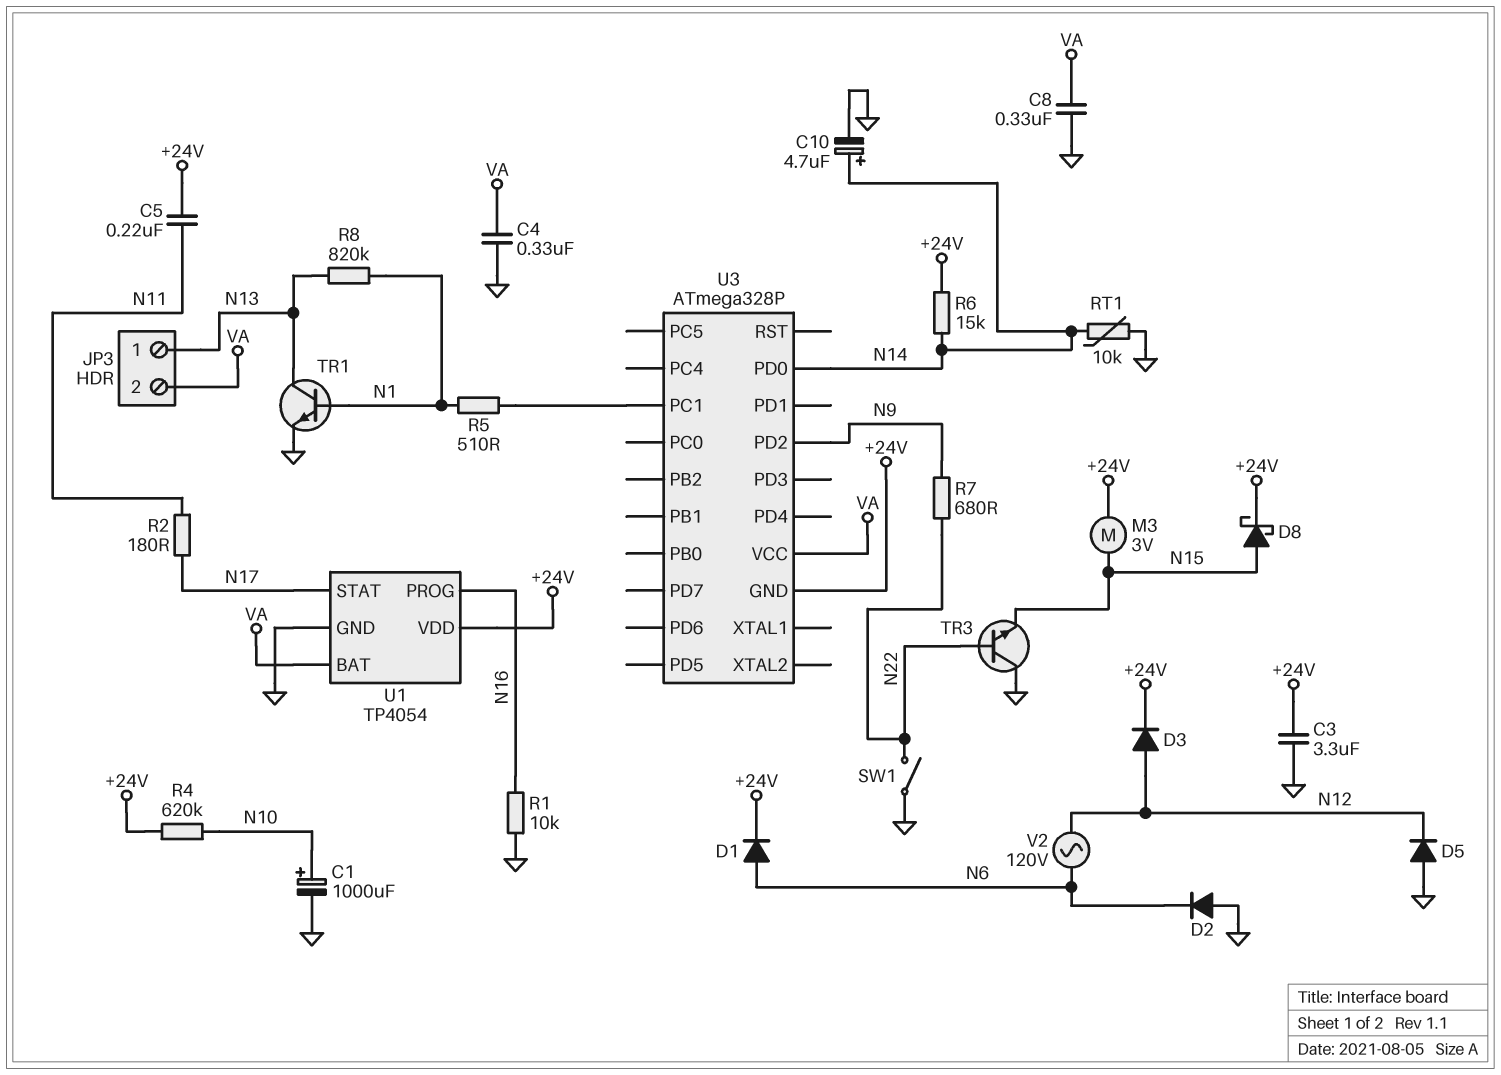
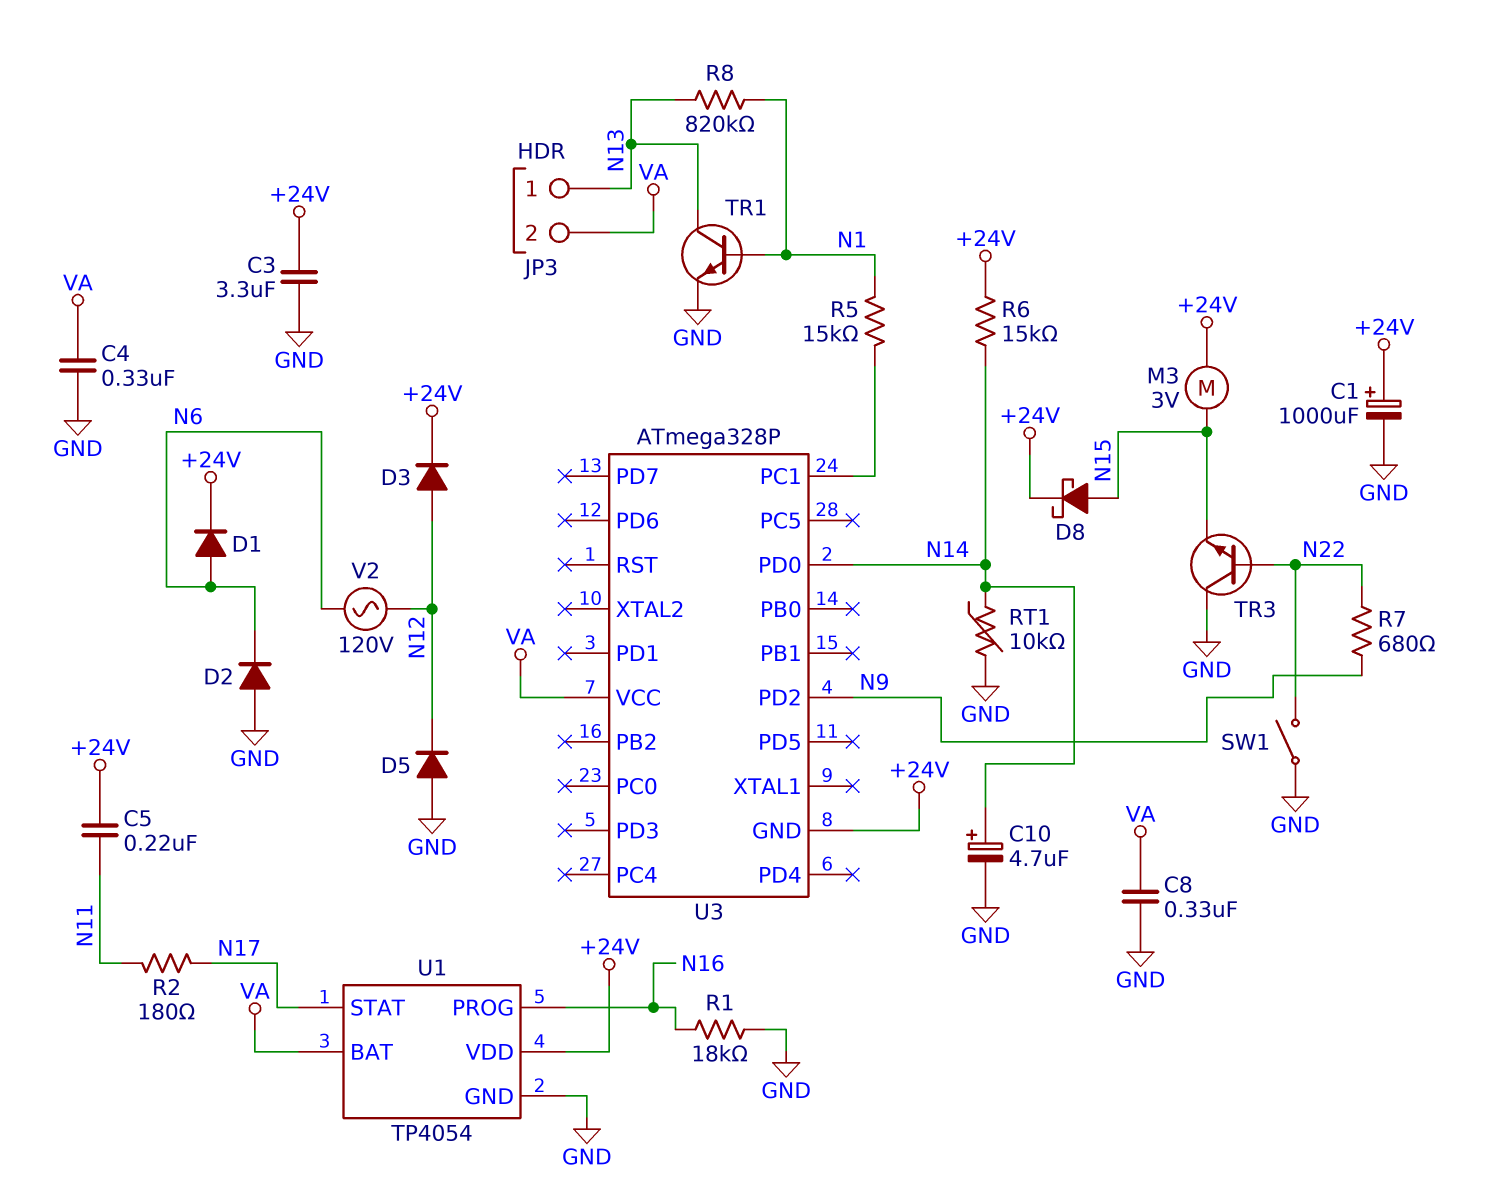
C1: 1000uF (plus N10, minus GND) -> 1000uF (plus +24V, minus GND)
R1: 10k (GND, N16) -> 18k (GND, N16)
R4: 620k (+24V, N10) -> none
R5: 510 (N1, U3/PC1) -> 15k (N1, U3/PC1)

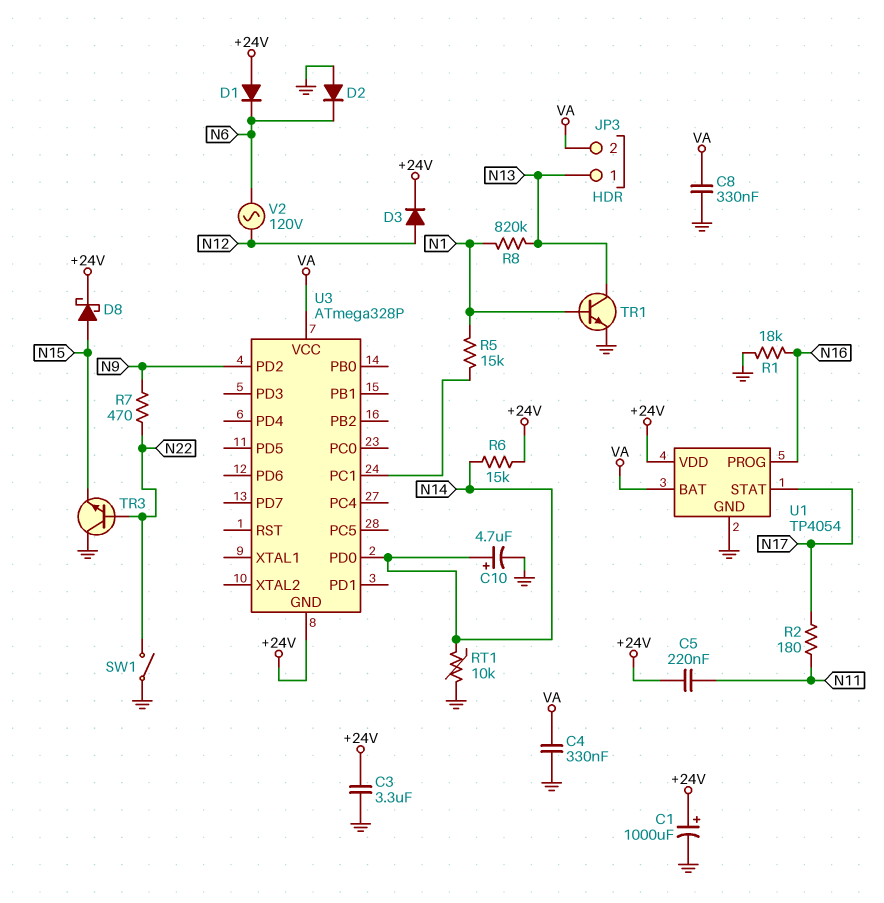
D1: diode (A N6, K +24V) -> diode (A +24V, K N6)
D5: diode (A GND, K N12) -> none
M3: motor 3V (+24V, N15) -> none
R7: 680 (N9, N22) -> 470 (N9, N22)

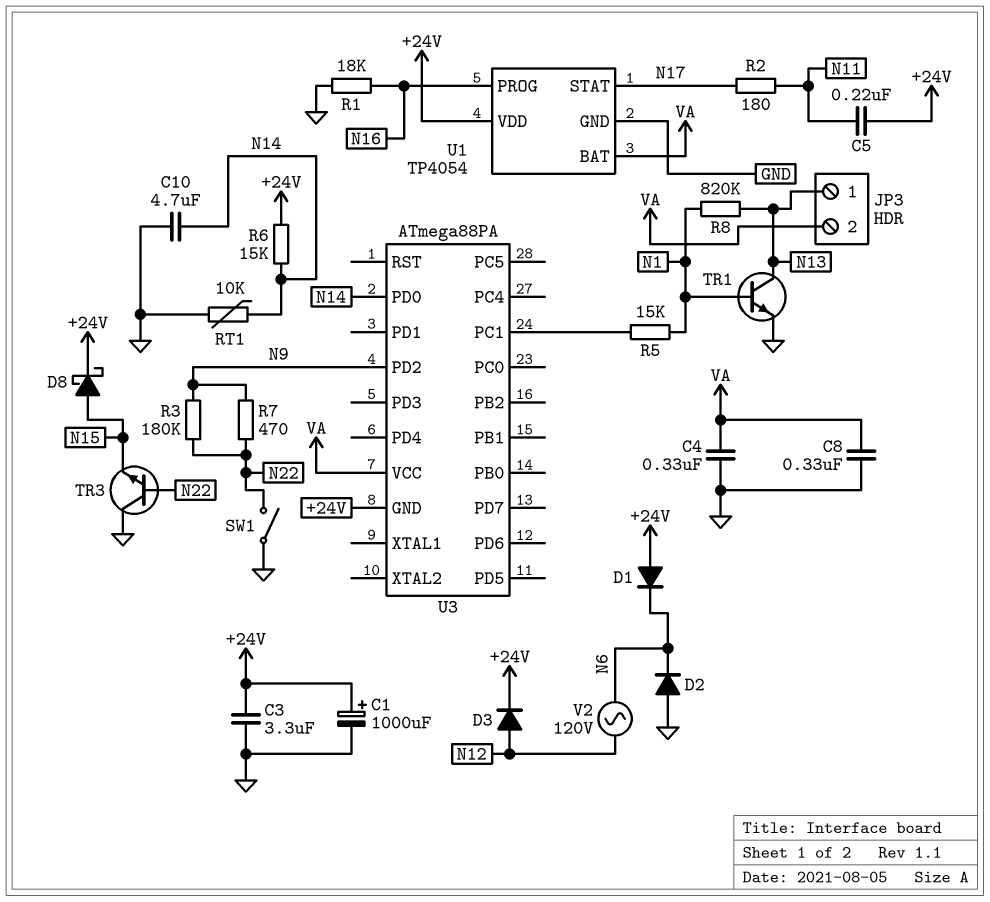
C10: 4.7uF (plus N14, minus GND) -> 4.7uF (GND, N14)
R3: none -> 180k (N9, N22)
U3: ATmega328P -> ATmega88PA

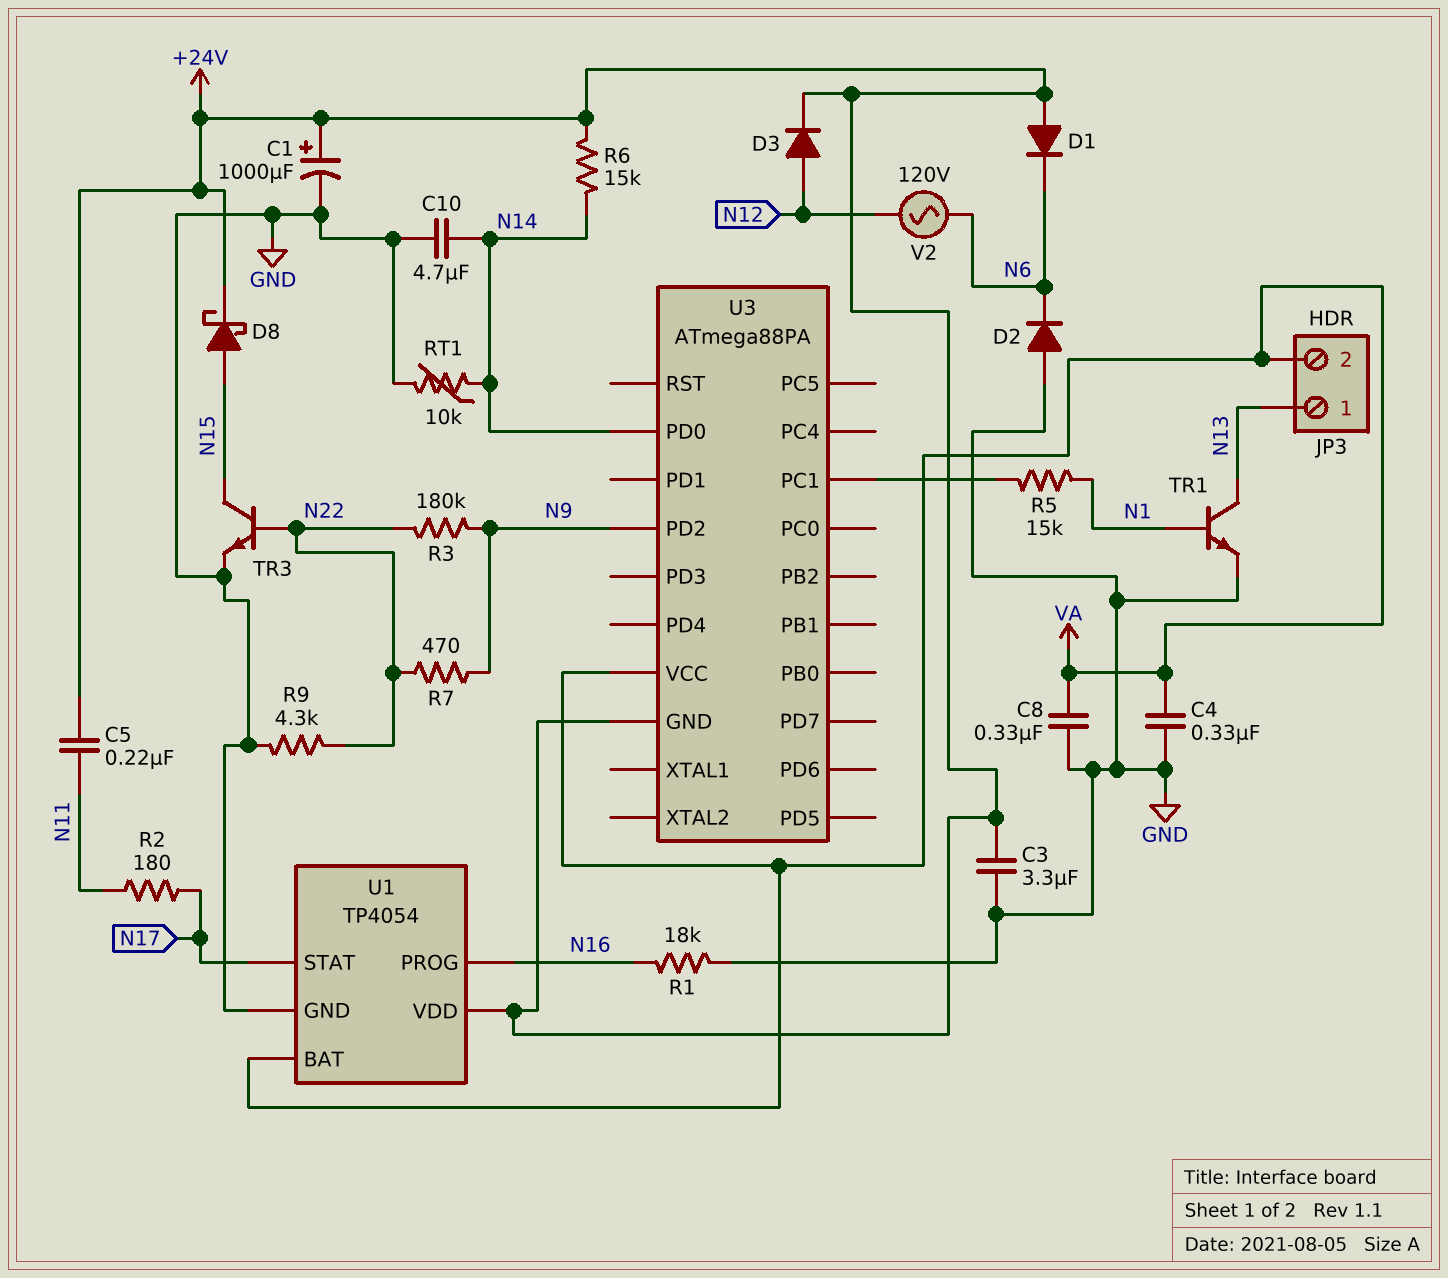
R8: 820k (N1, N13) -> none
R9: none -> 4.3k (GND, N22)
SW1: switch (GND, N22) -> none
TR3: NPN (B N22, C GND, E N15) -> NPN (B N22, C N15, E GND)

